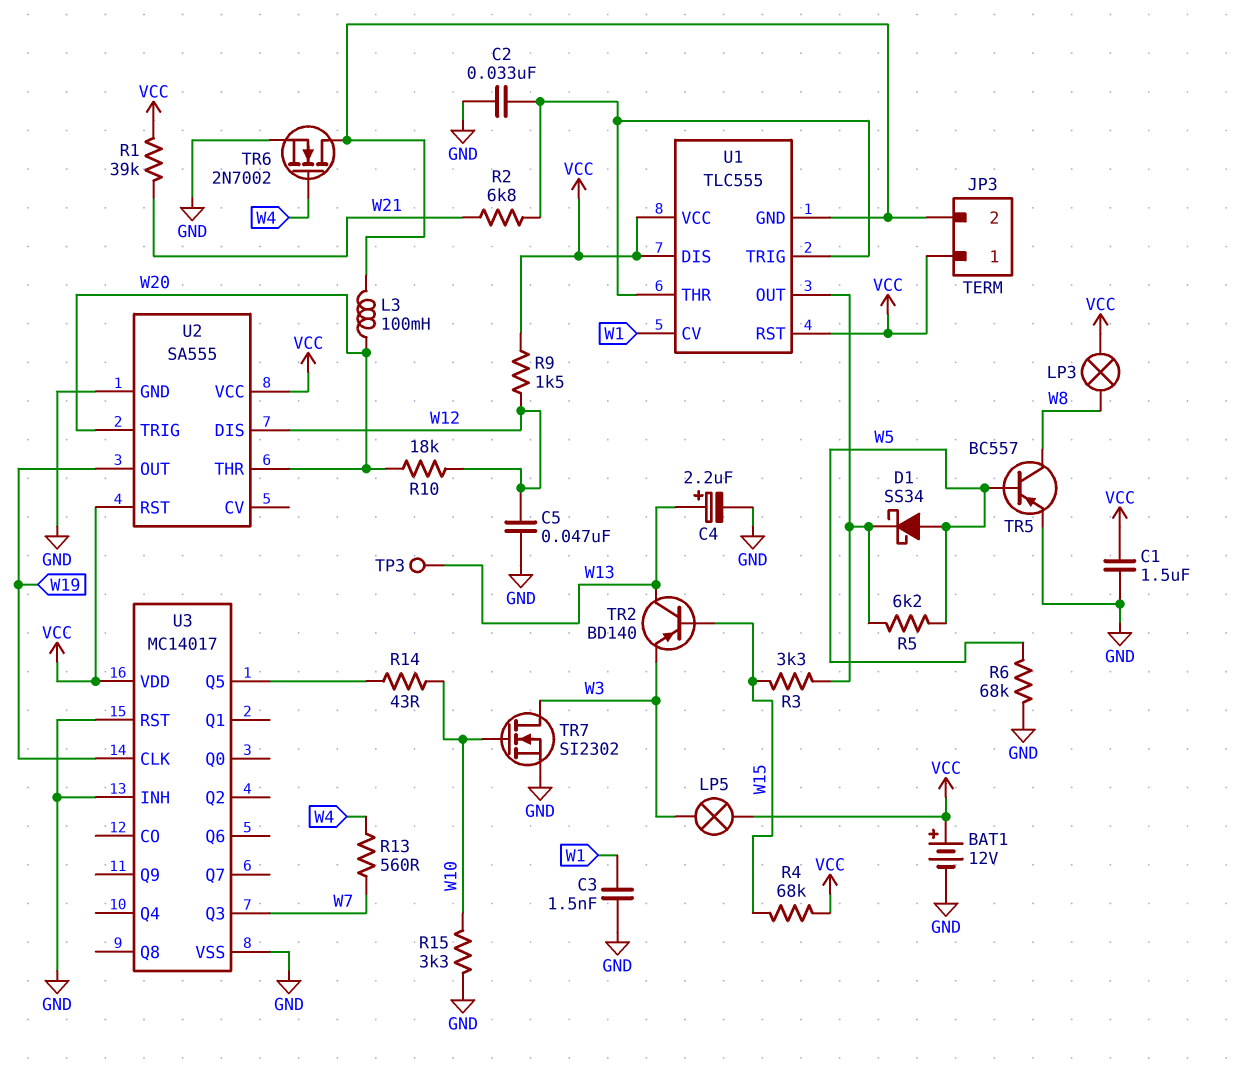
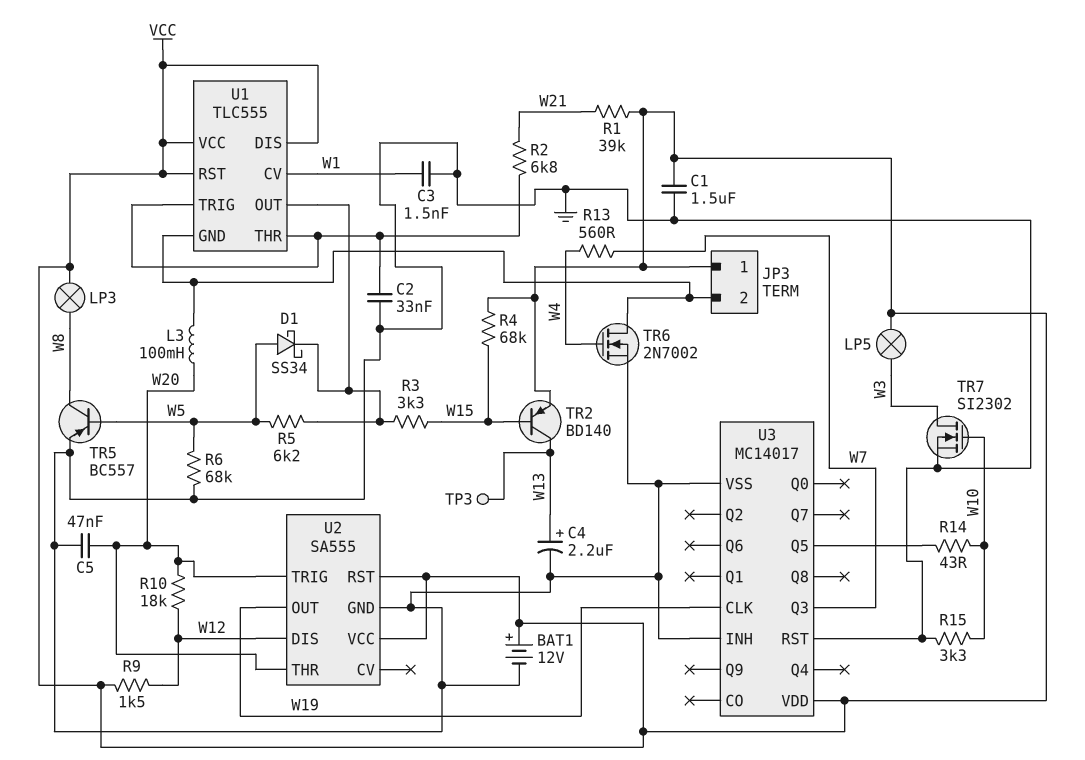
C5: 47nF (GND, W12) -> 47nF (GND, W20)
TR2: PNP BD140 (B W15, C W13, E W3) -> PNP BD140 (B W15, C W13, E VCC)

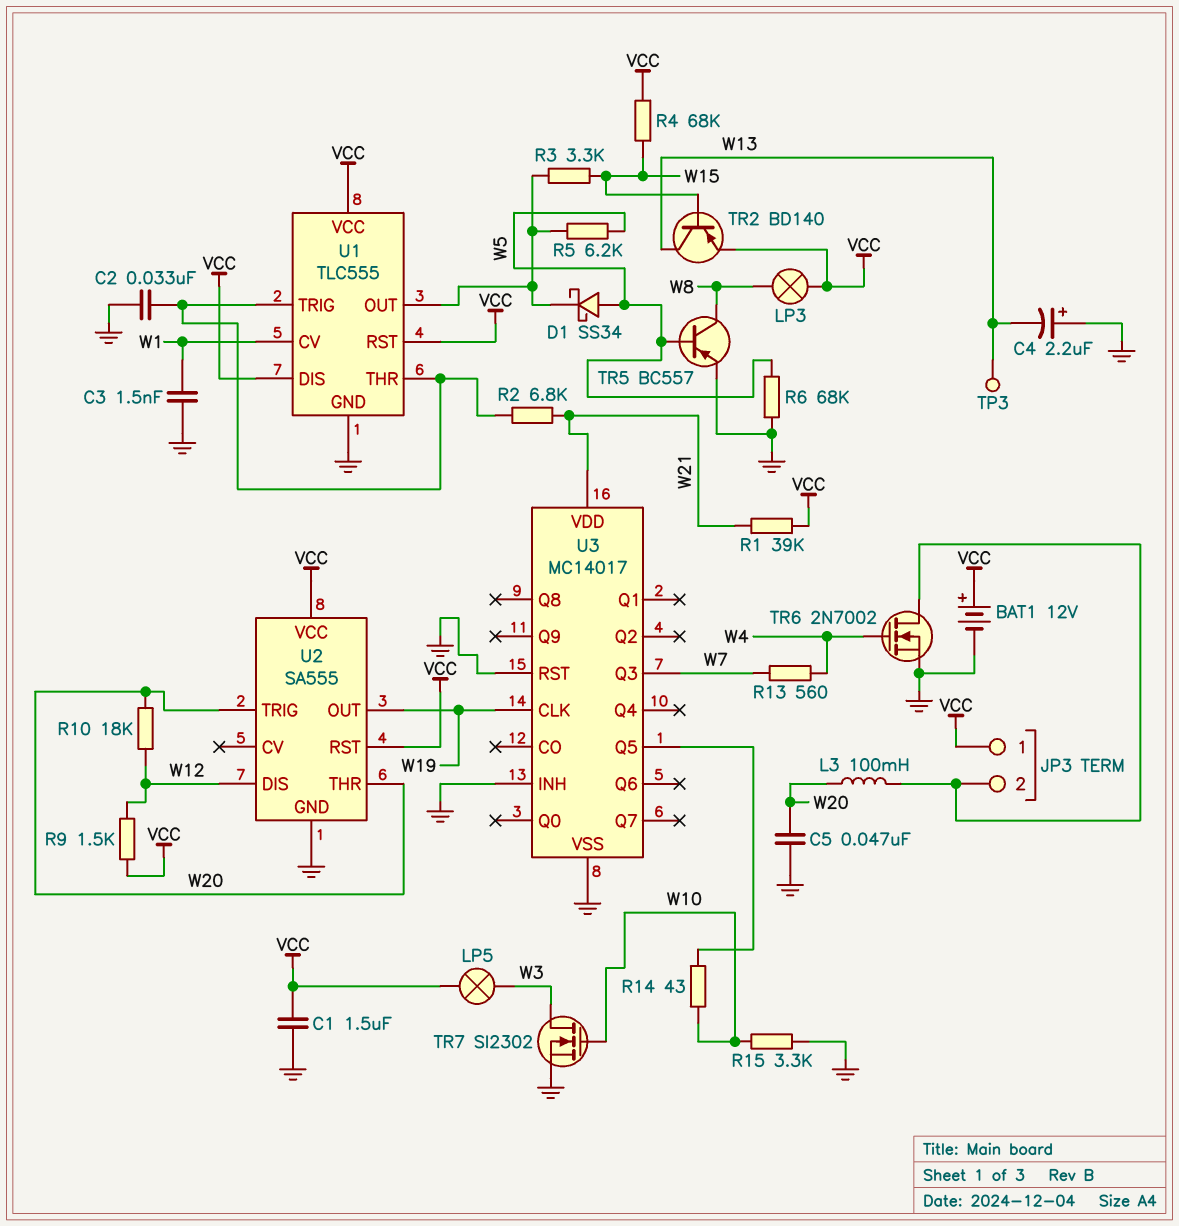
C4: 2.2uF (plus W13, minus GND) -> 2.2uF (plus GND, minus W13)
U1 pin GND: JP3/2 -> GND
U3 pin VDD: VCC -> W21

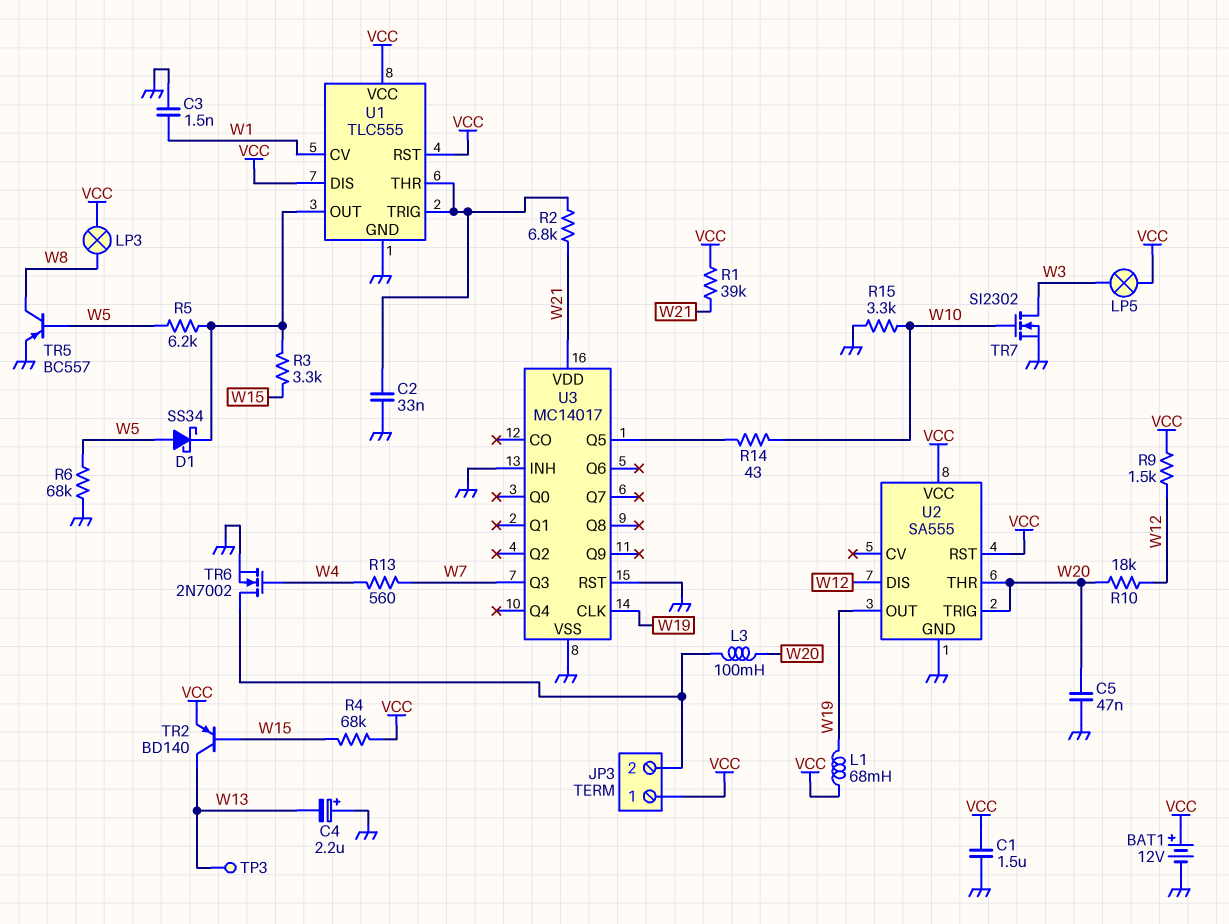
L1: none -> 68mH (VCC, W19)

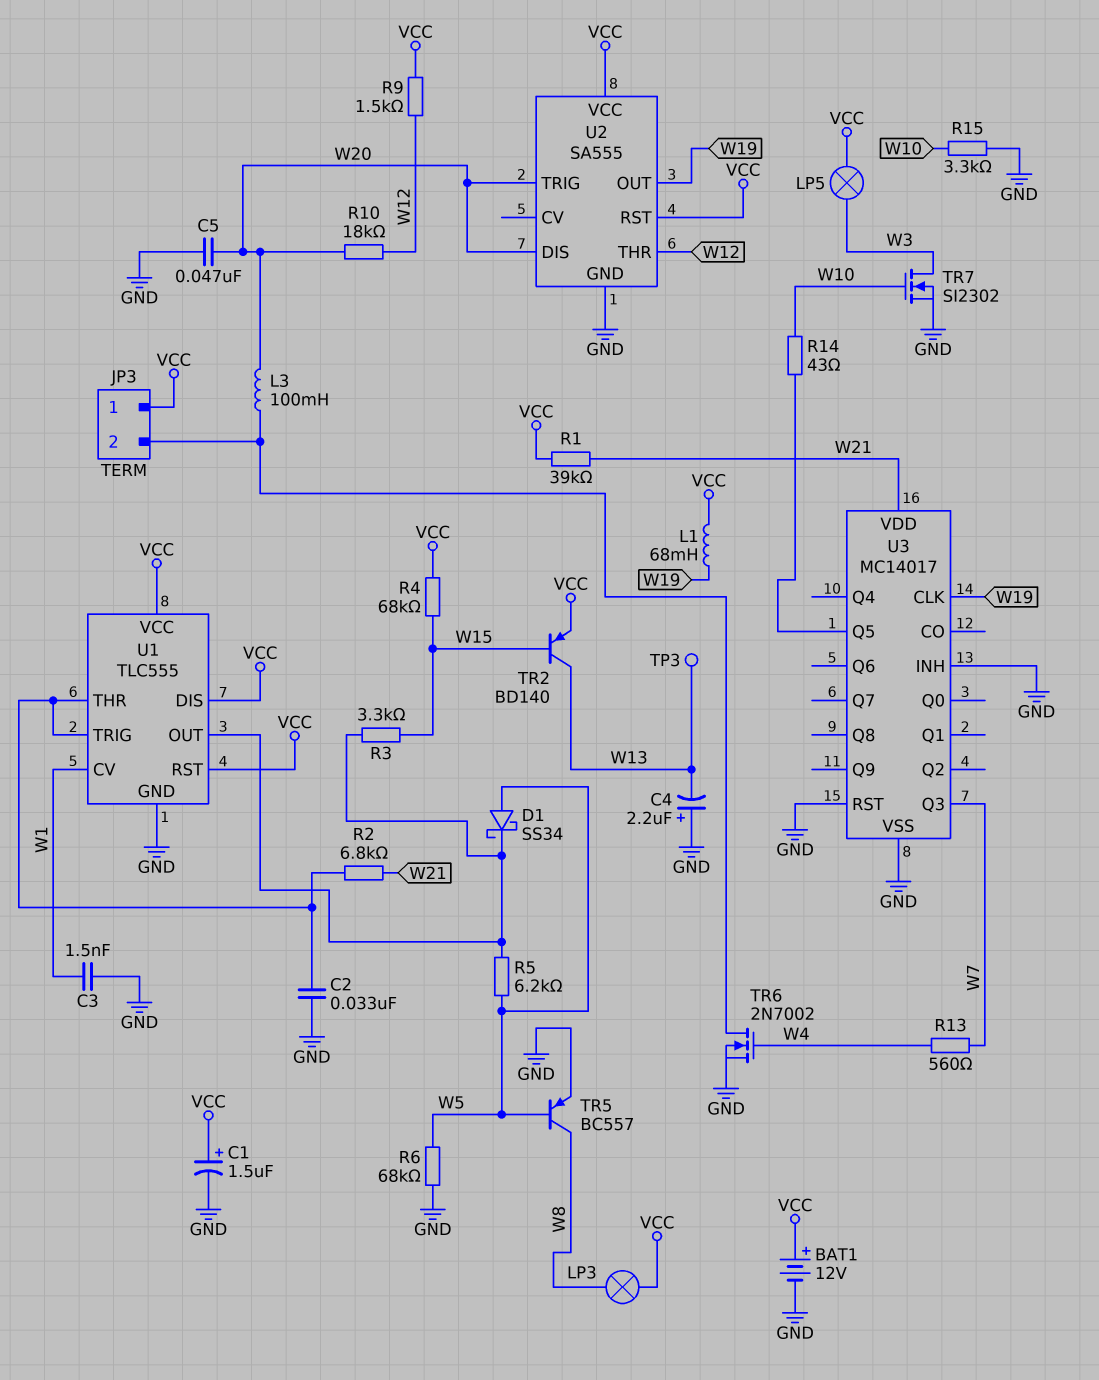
C1: 1.5uF (GND, VCC) -> 1.5uF (plus VCC, minus GND)
U2 pin DIS: W12 -> W20
U2 pin THR: W20 -> W12

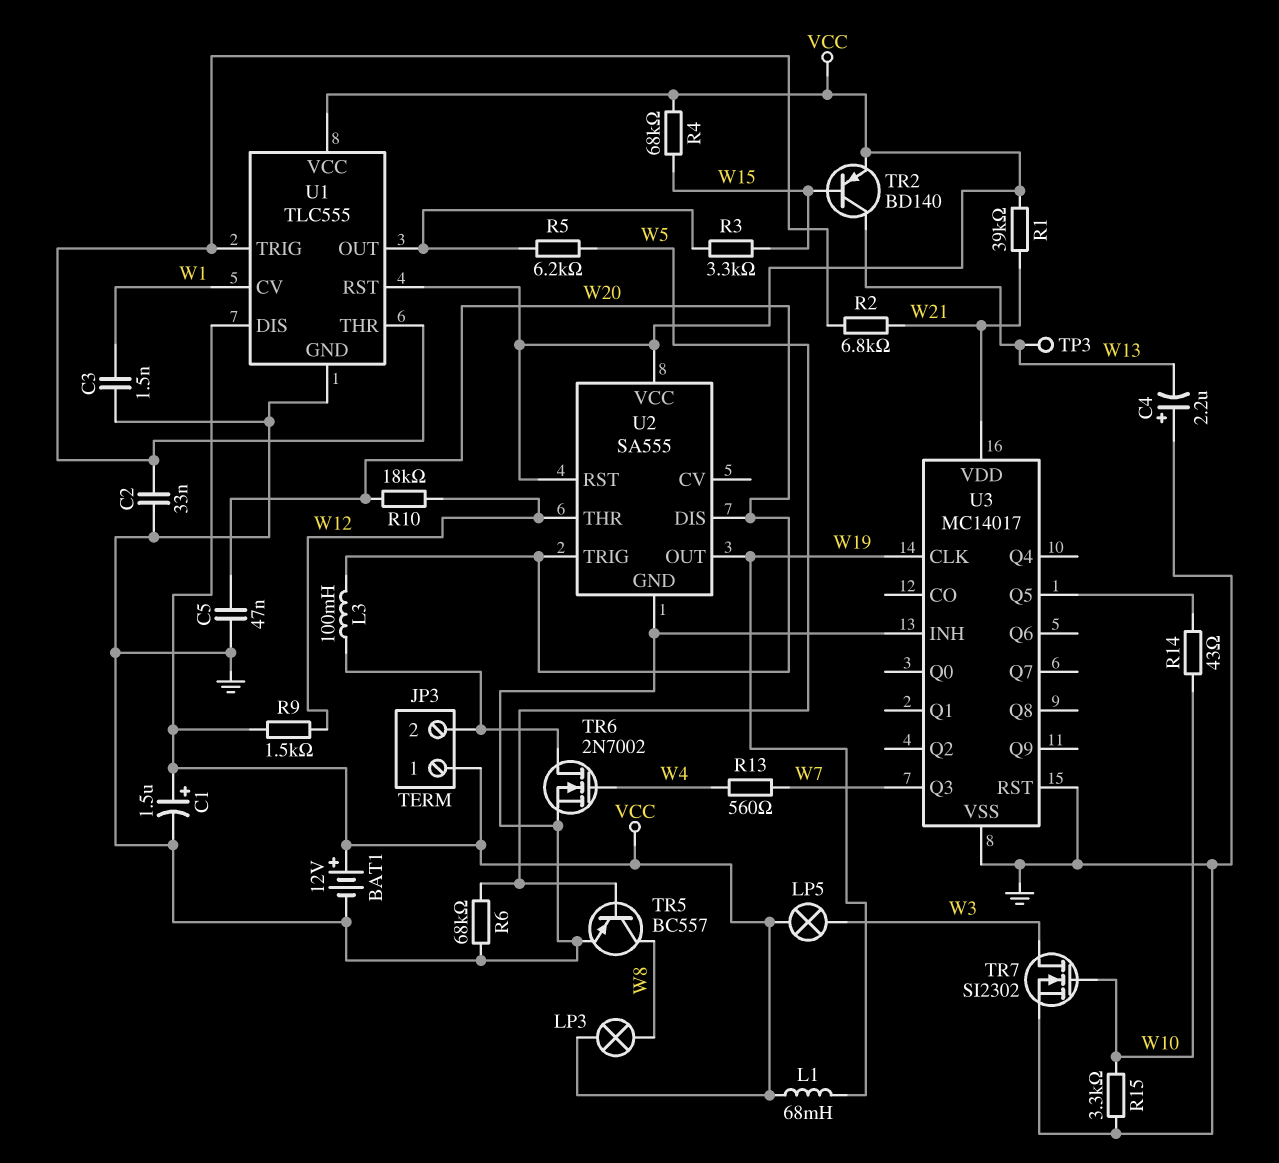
D1: schottky SS34 (A W5, K U1/OUT) -> none

